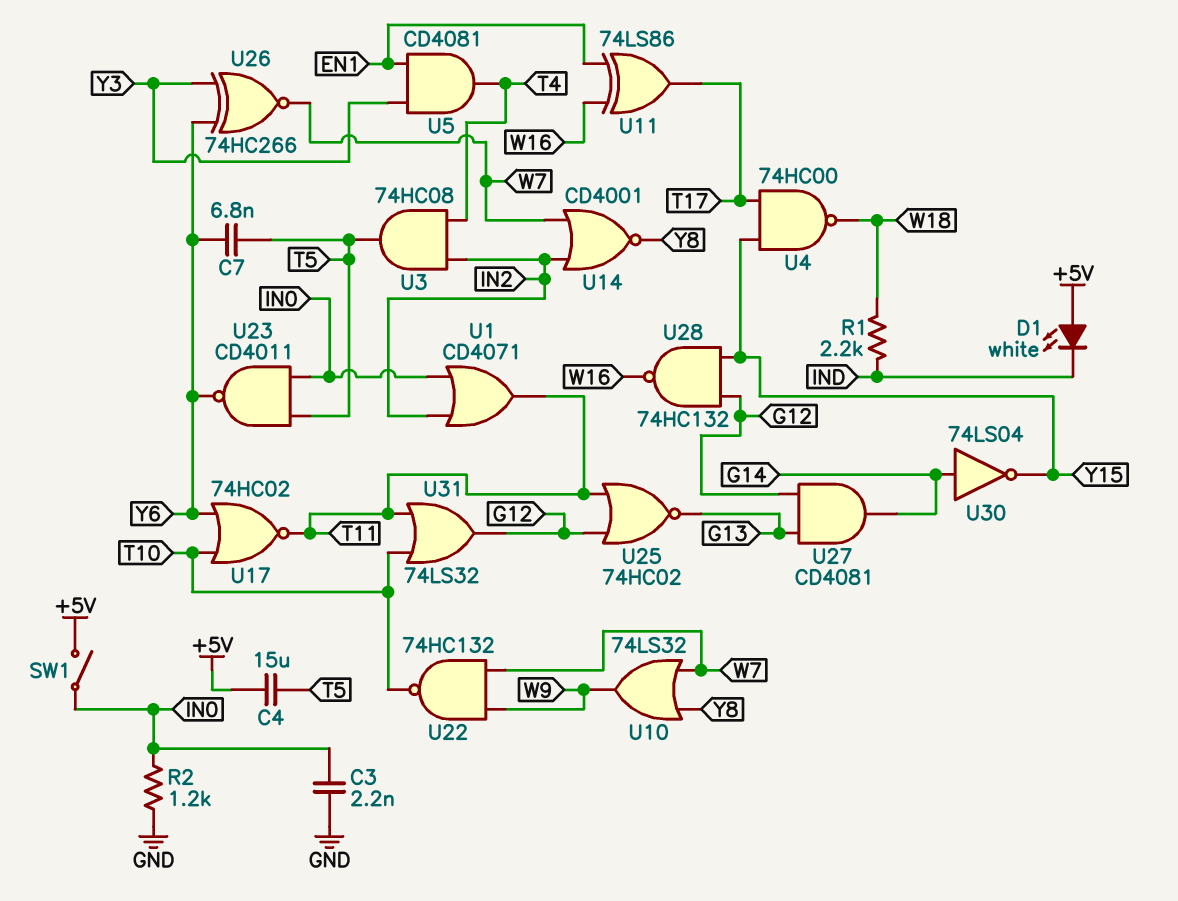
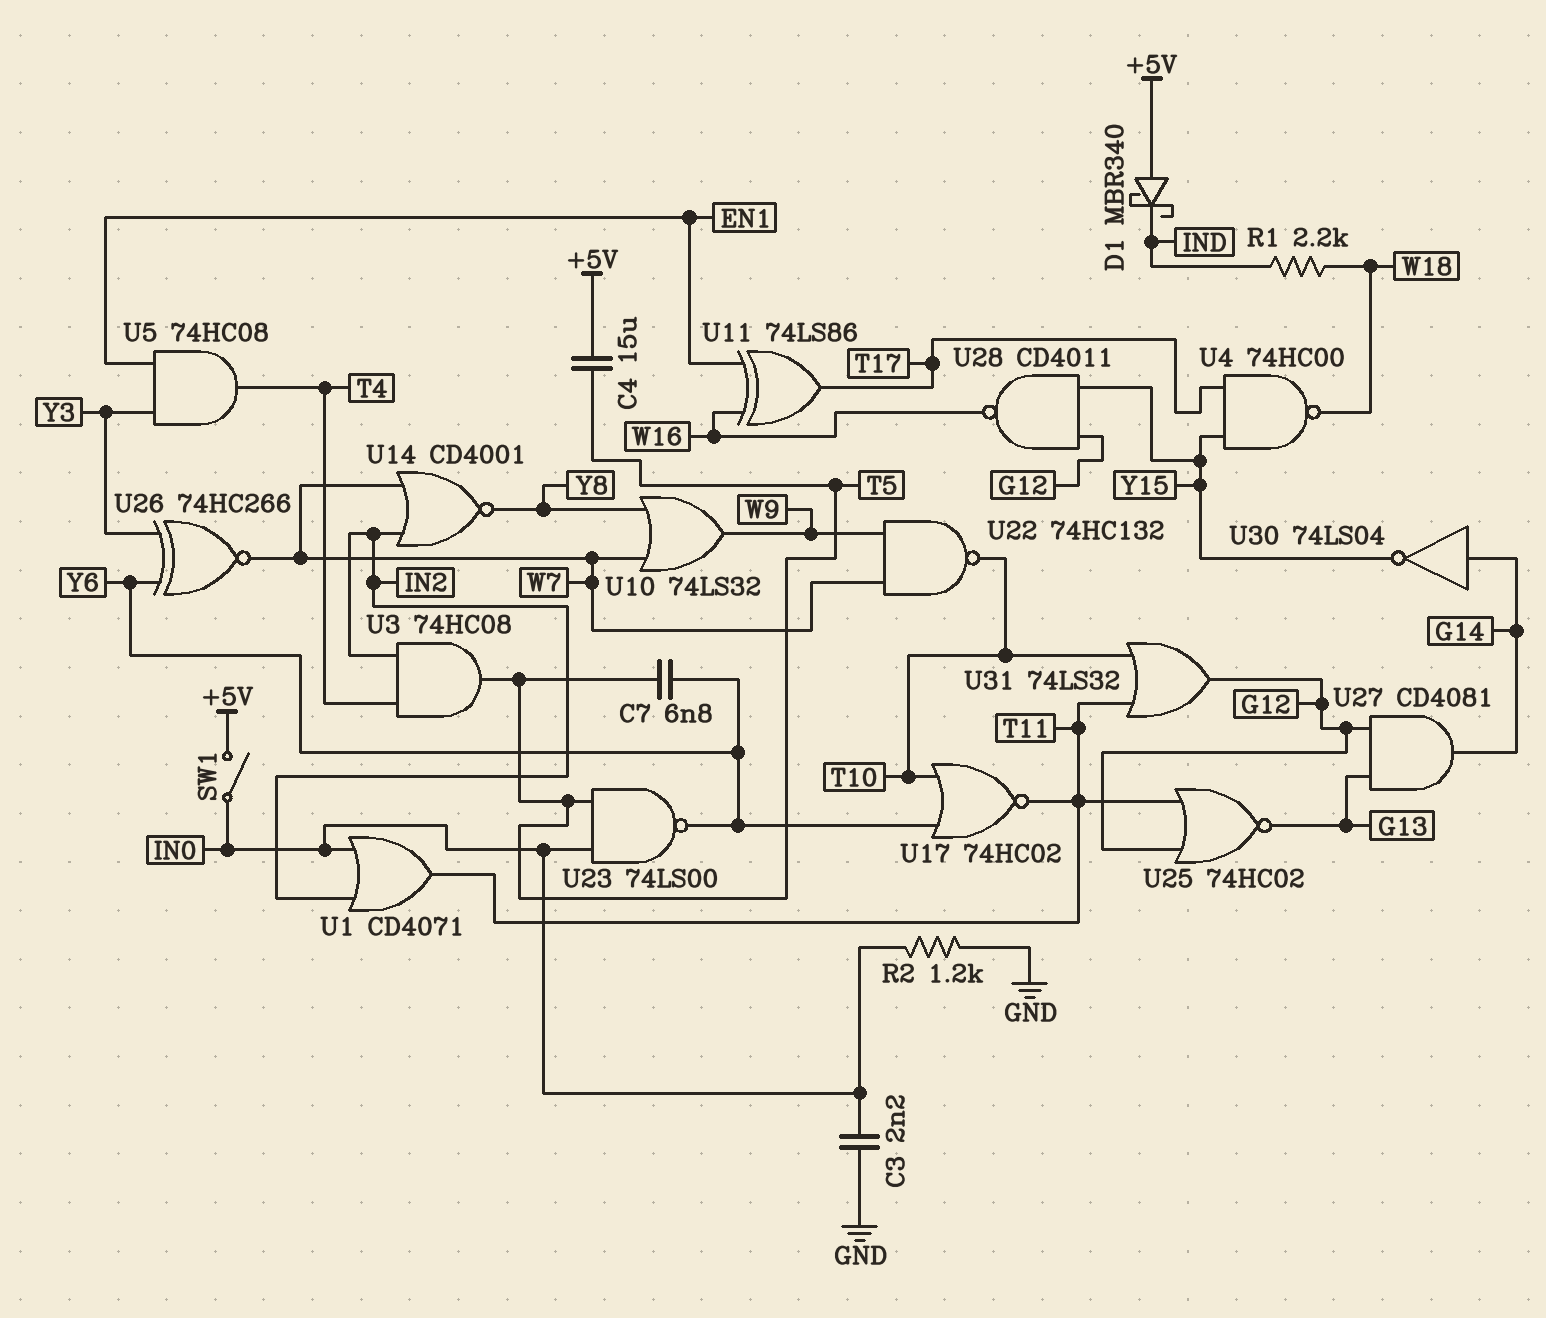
D1: LED white (A +5V, K IND) -> schottky MBR340 (A +5V, K IND)
U5: AND CD4081 (in EN1, in Y3, out T4) -> AND 74HC08 (in EN1, in Y3, out T4)
U23: NAND CD4011 (in IN0, in T5, out Y6) -> NAND 74LS00 (in IN0, in T5, out Y6)
U28: NAND 74HC132 (in G12, in Y15, out W16) -> NAND CD4011 (in G12, in Y15, out W16)

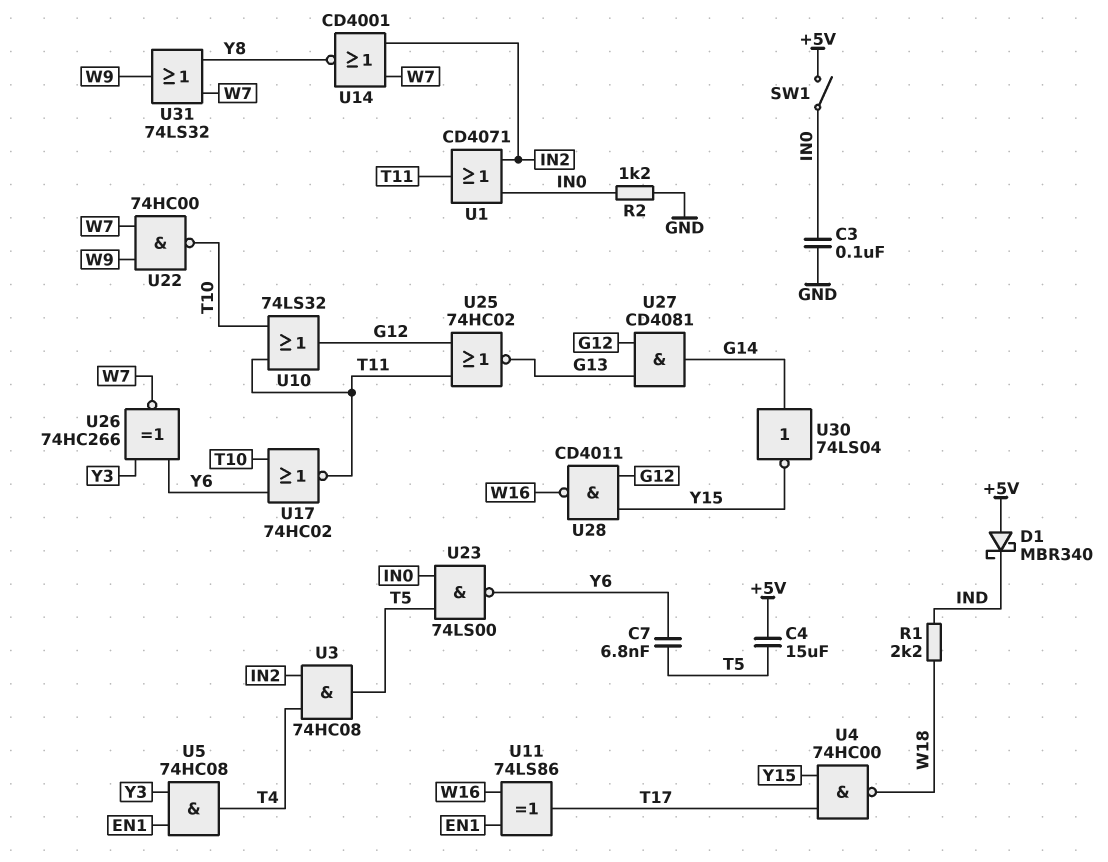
C3: 2.2nF (GND, IN0) -> 100nF (GND, IN0)
U10: OR 74LS32 (in W7, in Y8, out W9) -> OR 74LS32 (in T10, in T11, out G12)
U22: NAND 74HC132 (in W7, in W9, out T10) -> NAND 74HC00 (in W7, in W9, out T10)
U31: OR 74LS32 (in T10, in T11, out G12) -> OR 74LS32 (in W7, in Y8, out W9)

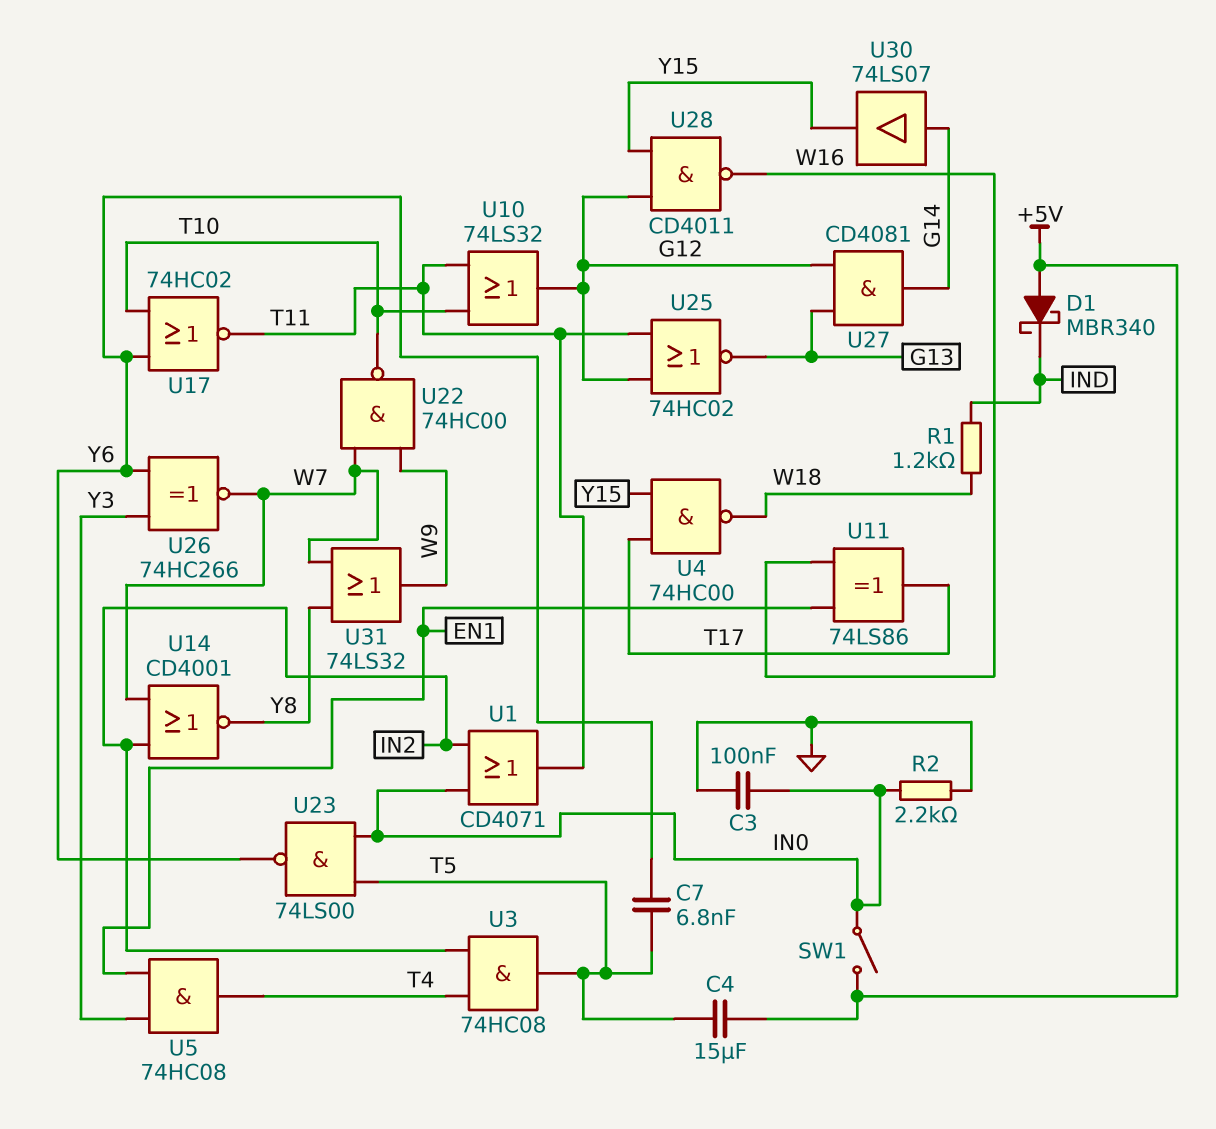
R1: 2.2k (IND, W18) -> 1.2k (IND, W18)
R2: 1.2k (GND, IN0) -> 2.2k (GND, IN0)
U30: NOT 74LS04 (in G14, out Y15) -> buffer 74LS07 (in G14, out Y15)

